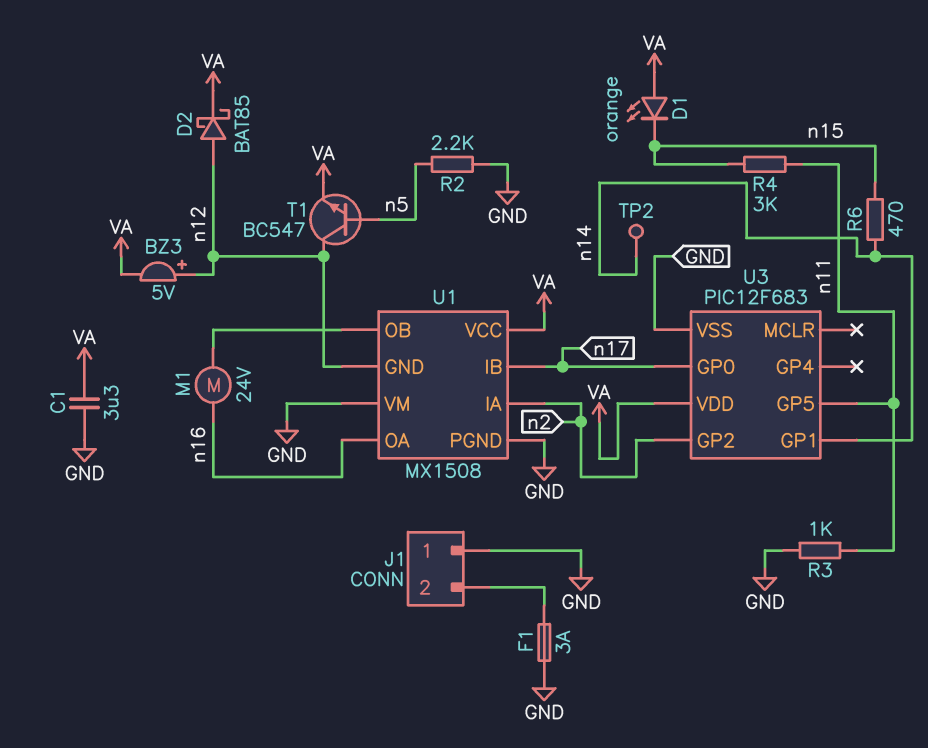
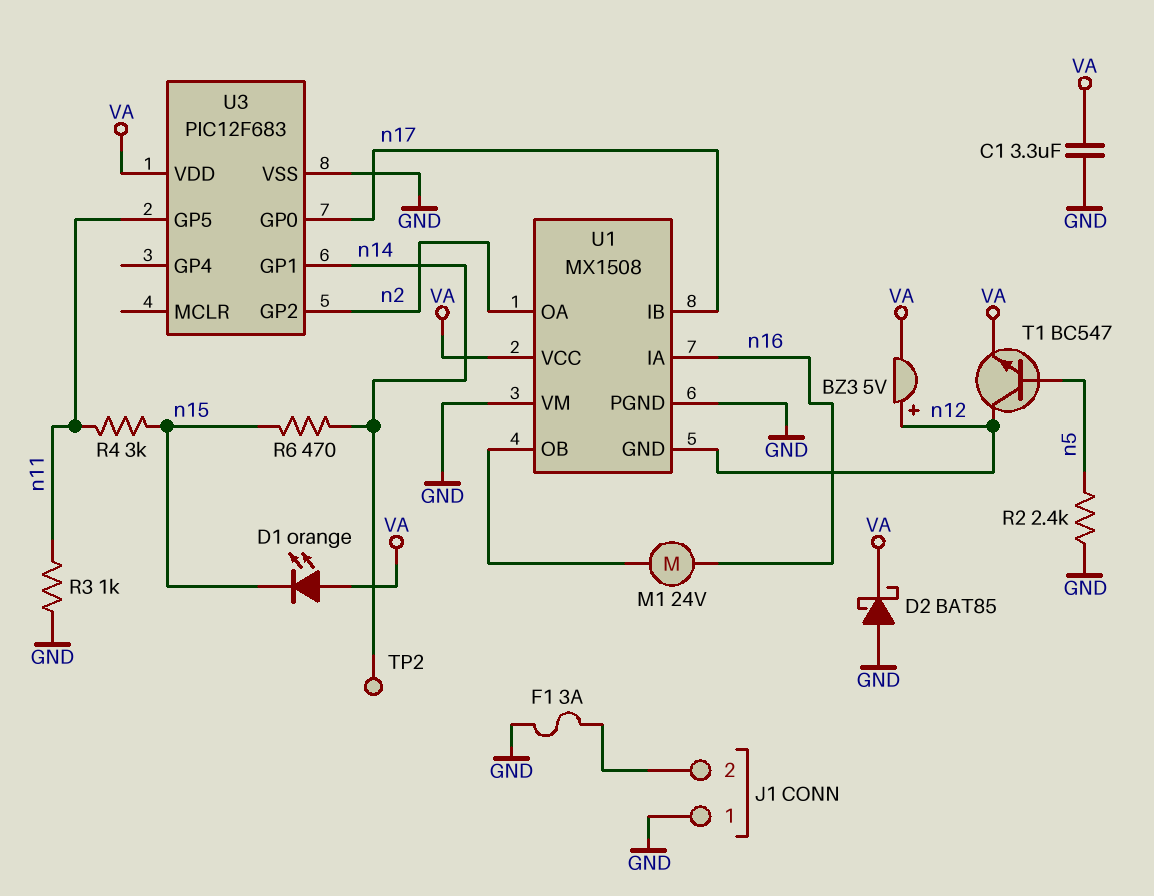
D2: schottky BAT85 (A n12, K VA) -> schottky BAT85 (A GND, K VA)
R2: 2.2k (GND, n5) -> 2.4k (GND, n5)
U1 pin IA: n2 -> n16
U1 pin OA: n16 -> n2

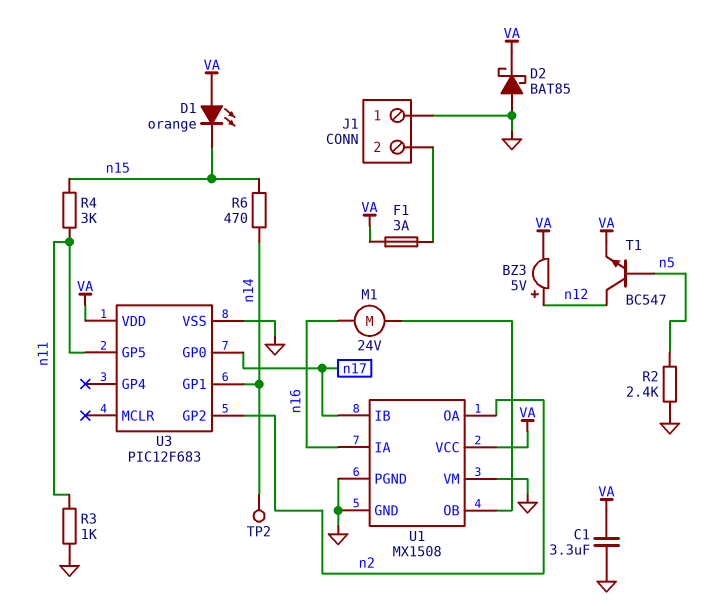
F1: 3A (GND, J1/2) -> 3A (J1/2, VA)
U1 pin GND: n12 -> GND

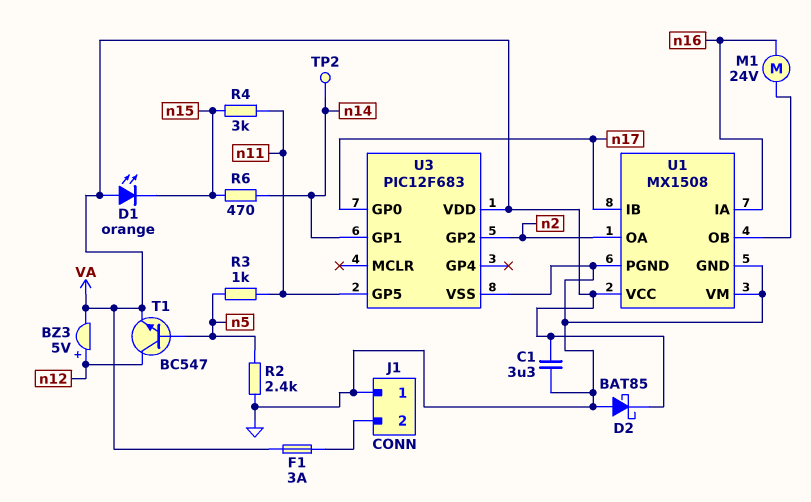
R3: 1k (GND, n11) -> 1k (n5, n11)

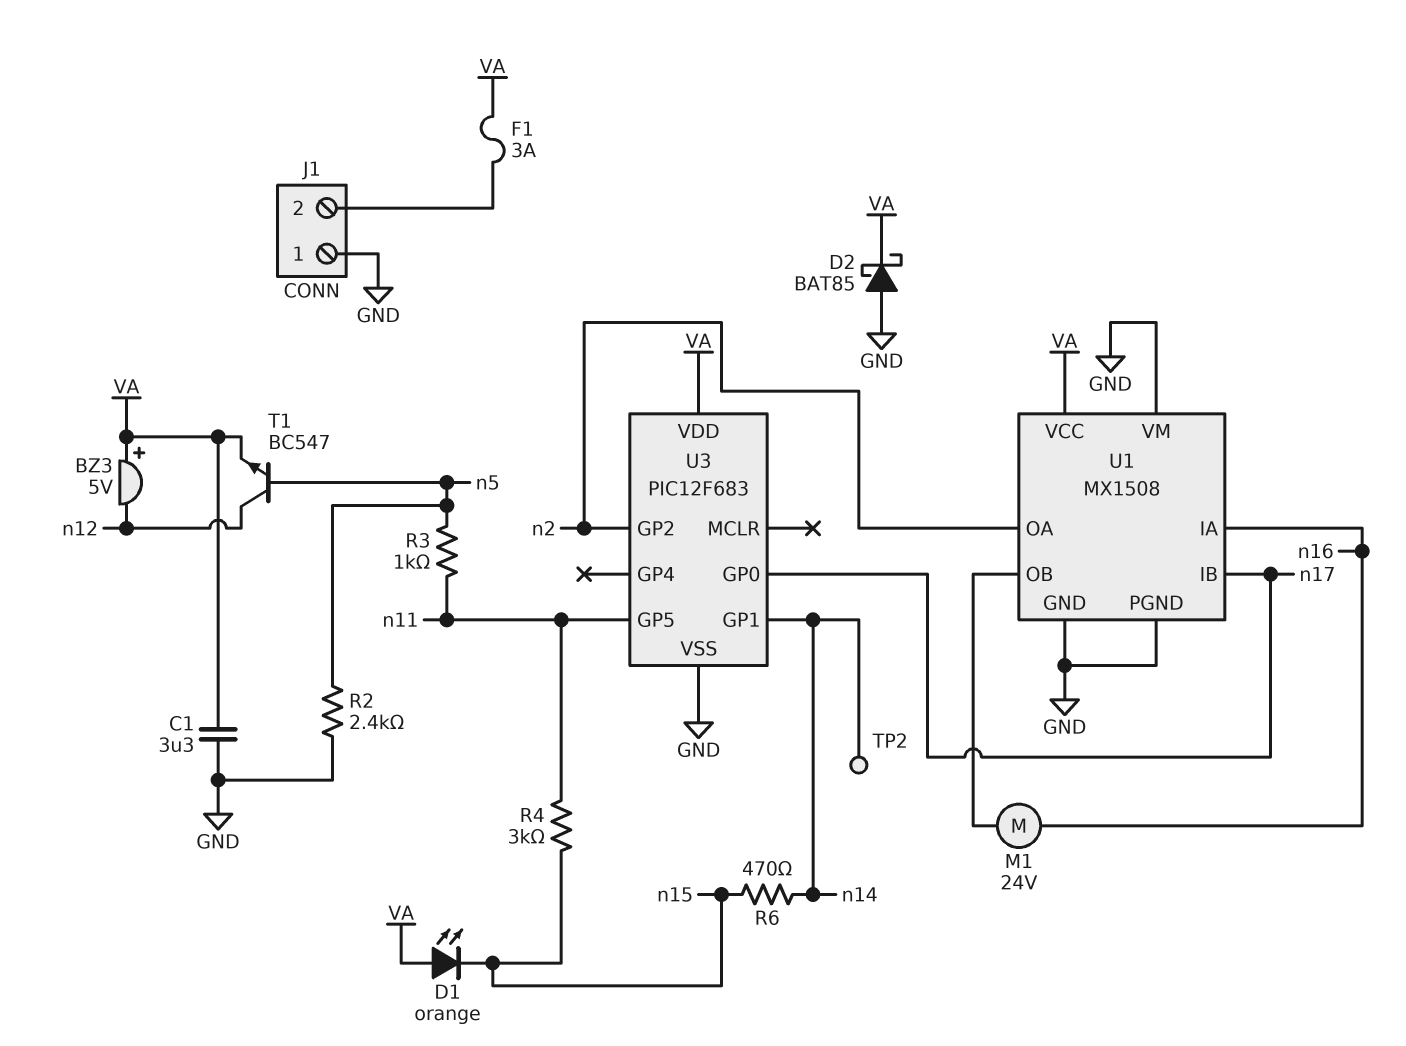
BZ3: buzzer 5V (plus n12, minus VA) -> buzzer 5V (plus VA, minus n12)

